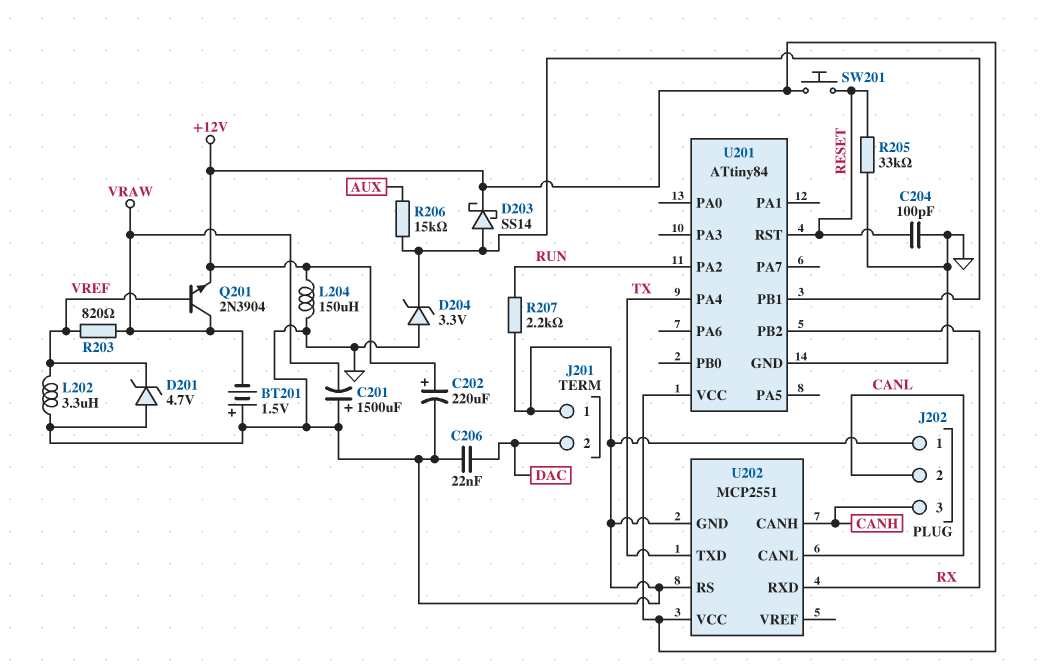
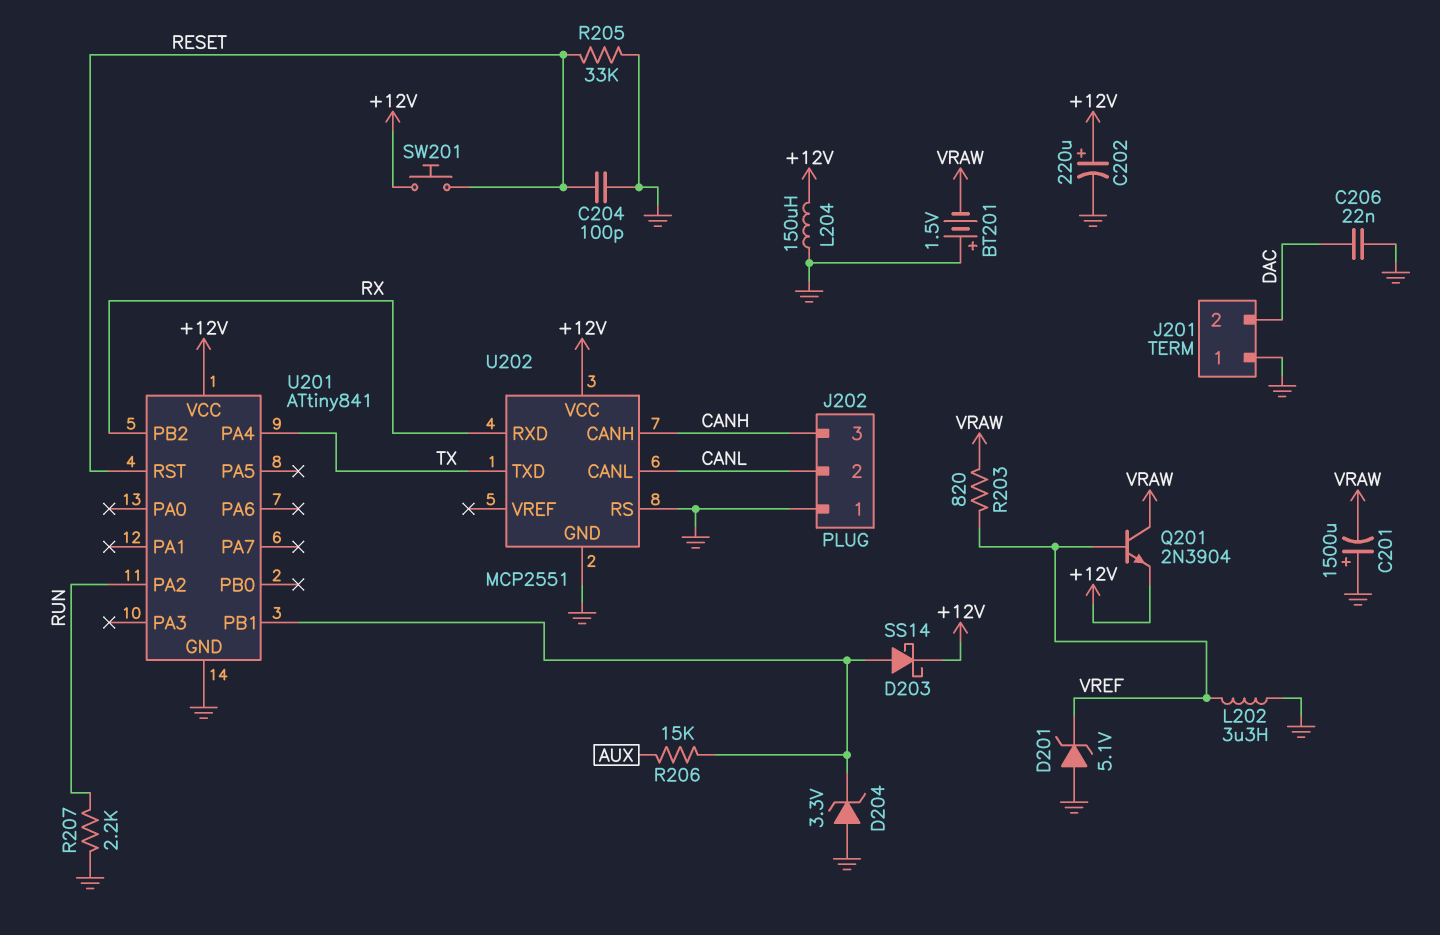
D201: zener 4.7V (A GND, K VREF) -> zener 5.1V (A GND, K VREF)
U201: ATtiny84 -> ATtiny841

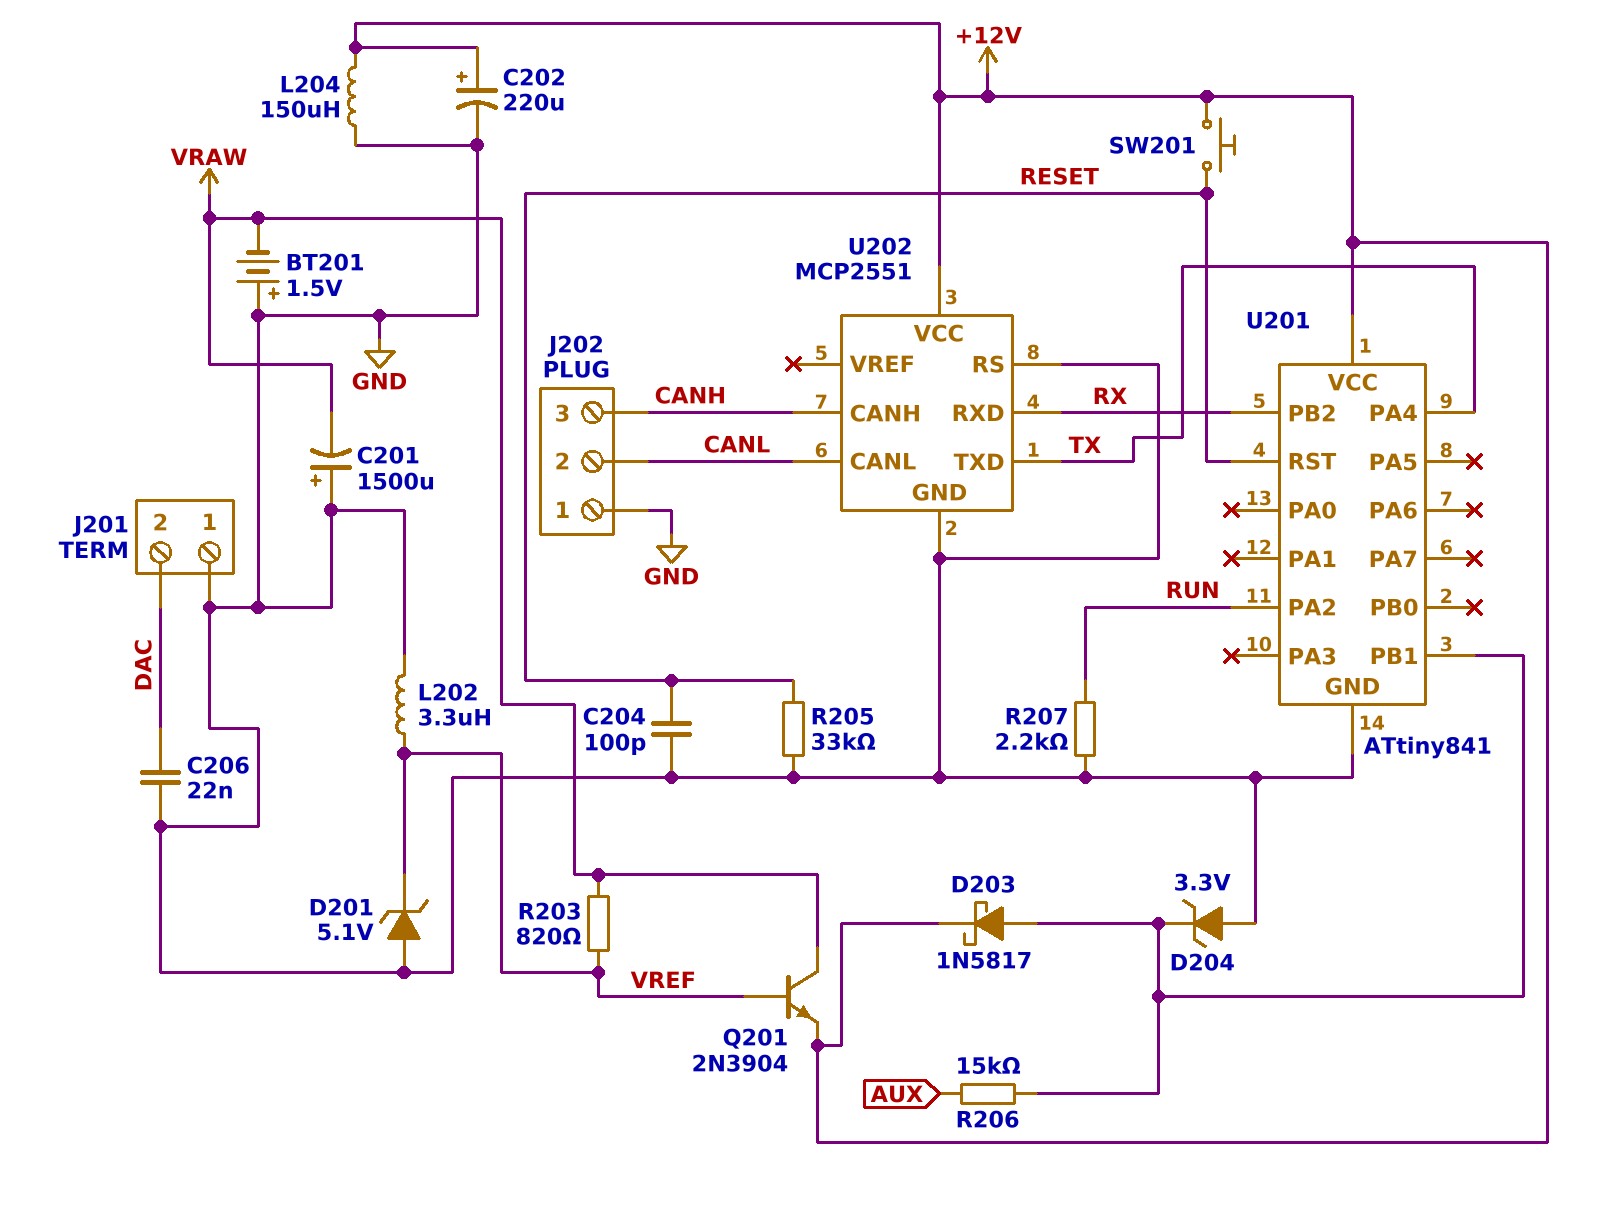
D203: schottky SS14 (A U201/PB1, K +12V) -> schottky 1N5817 (A U201/PB1, K +12V)

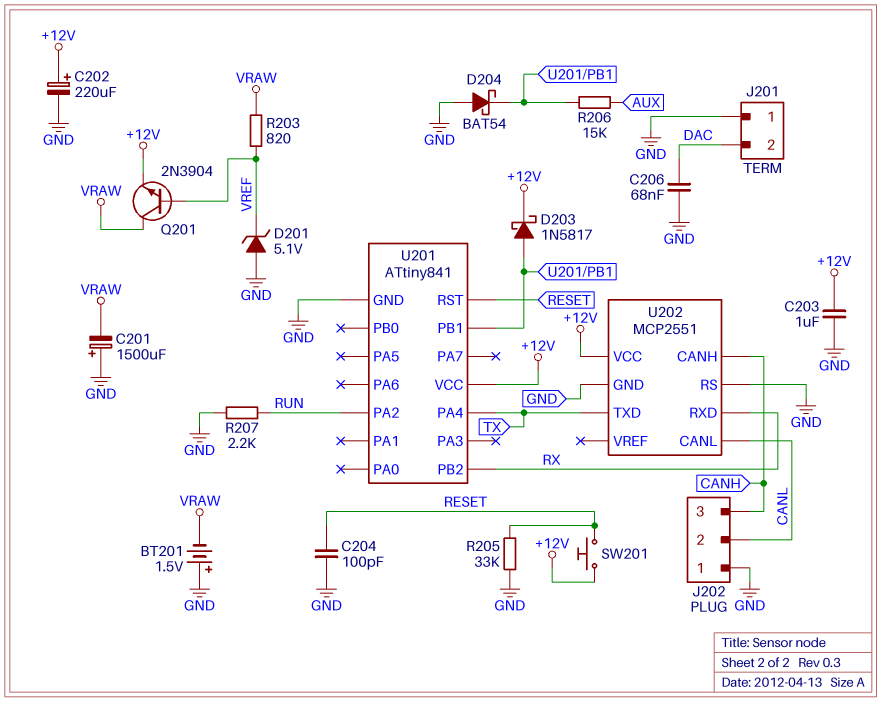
C203: none -> 1uF (+12V, GND)
C206: 22nF (DAC, GND) -> 68nF (DAC, GND)
D204: zener 3.3V (A GND, K U201/PB1) -> schottky BAT54 (A GND, K U201/PB1)
L202: 3.3uH (GND, VREF) -> none
L204: 150uH (+12V, GND) -> none

